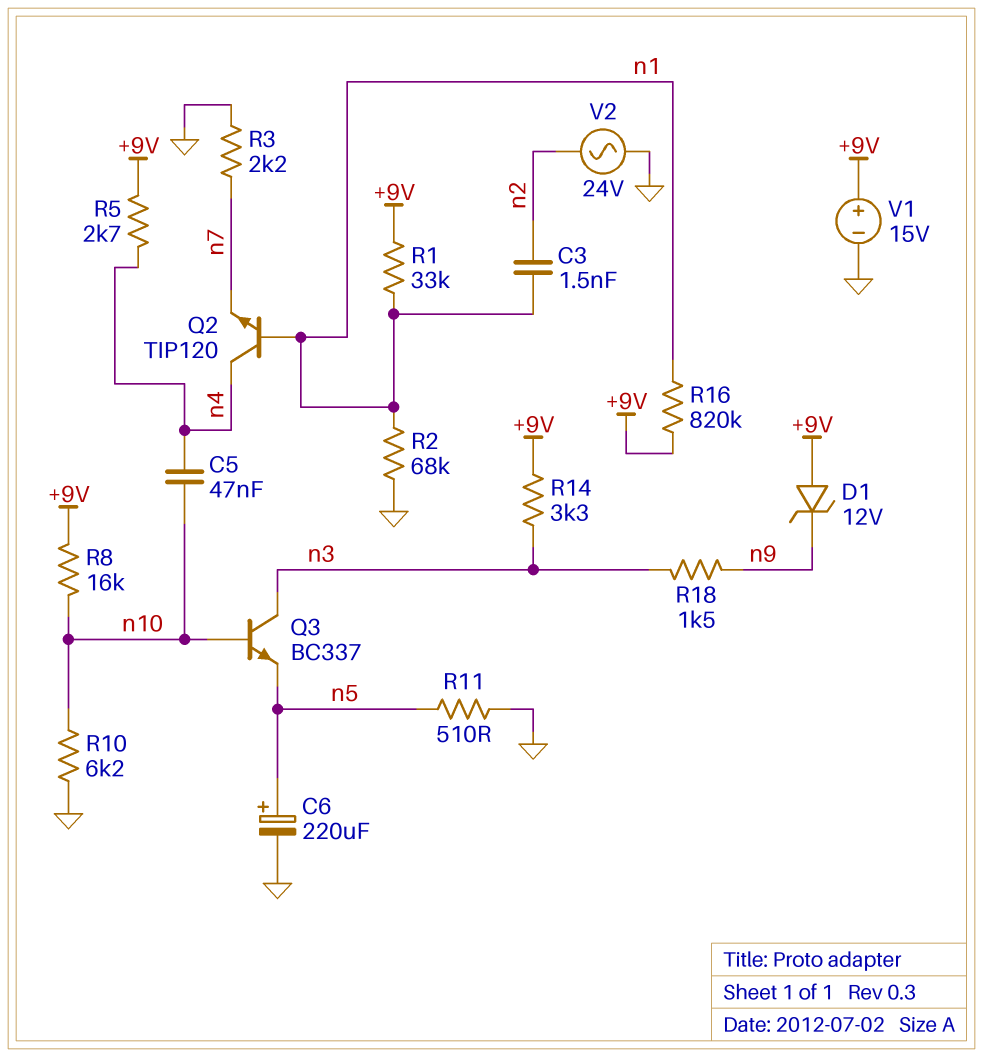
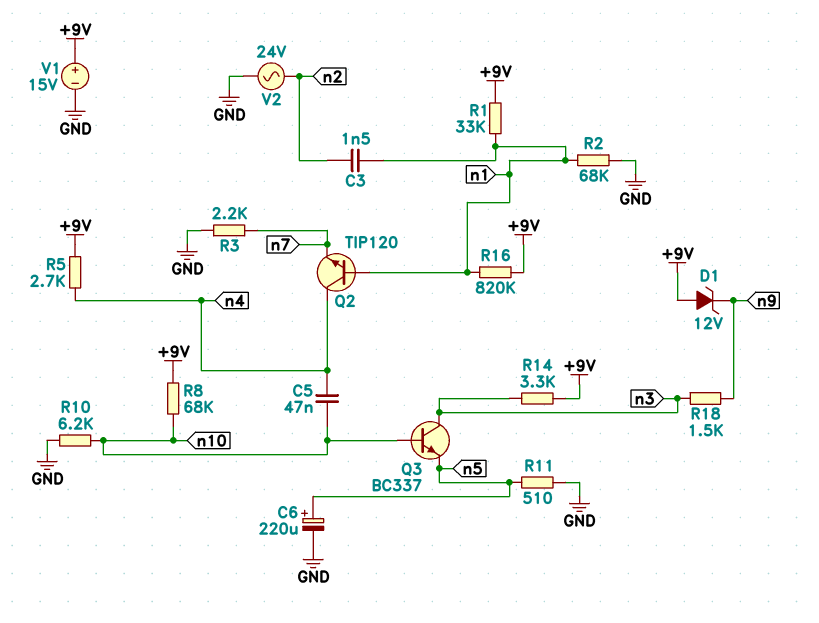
R8: 16k (+9V, n10) -> 68k (+9V, n10)

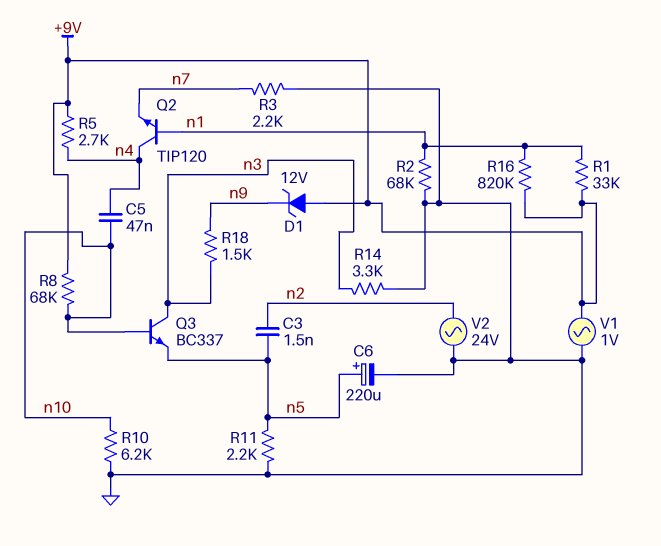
C3: 1.5nF (n1, n2) -> 1.5nF (n2, n5)
R11: 510 (GND, n5) -> 2.2k (GND, n5)
R14: 3.3k (+9V, n3) -> 3.3k (GND, n3)
V1: 15V (plus +9V, minus GND) -> AC 1V (+9V, GND)

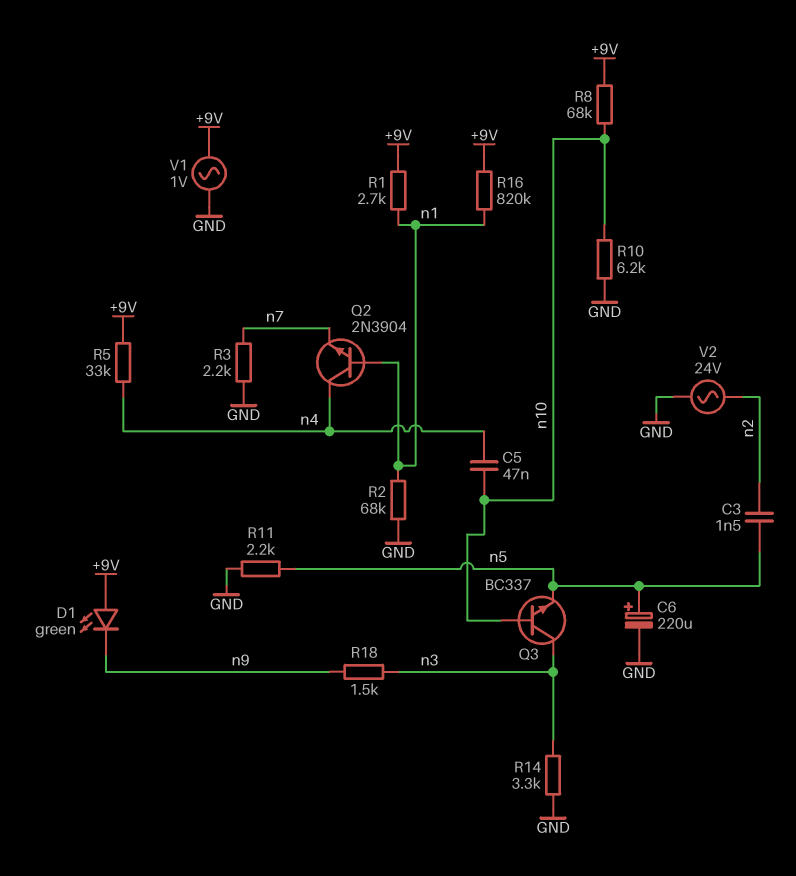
D1: zener 12V (A +9V, K n9) -> LED green (A +9V, K n9)
Q2: NPN TIP120 (B n1, C n4, E n7) -> NPN 2N3904 (B n1, C n4, E n7)
R1: 33k (+9V, n1) -> 2.7k (+9V, n1)
R5: 2.7k (+9V, n4) -> 33k (+9V, n4)

